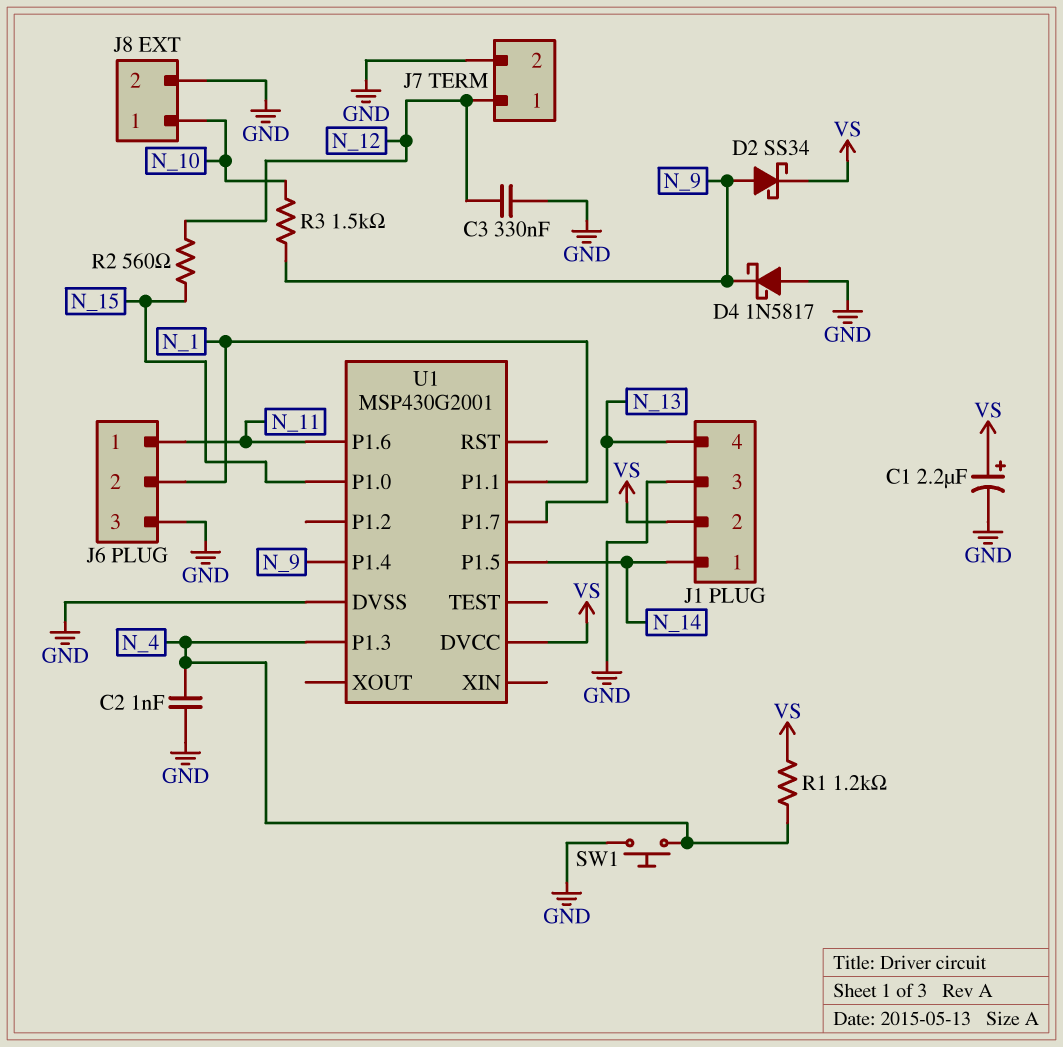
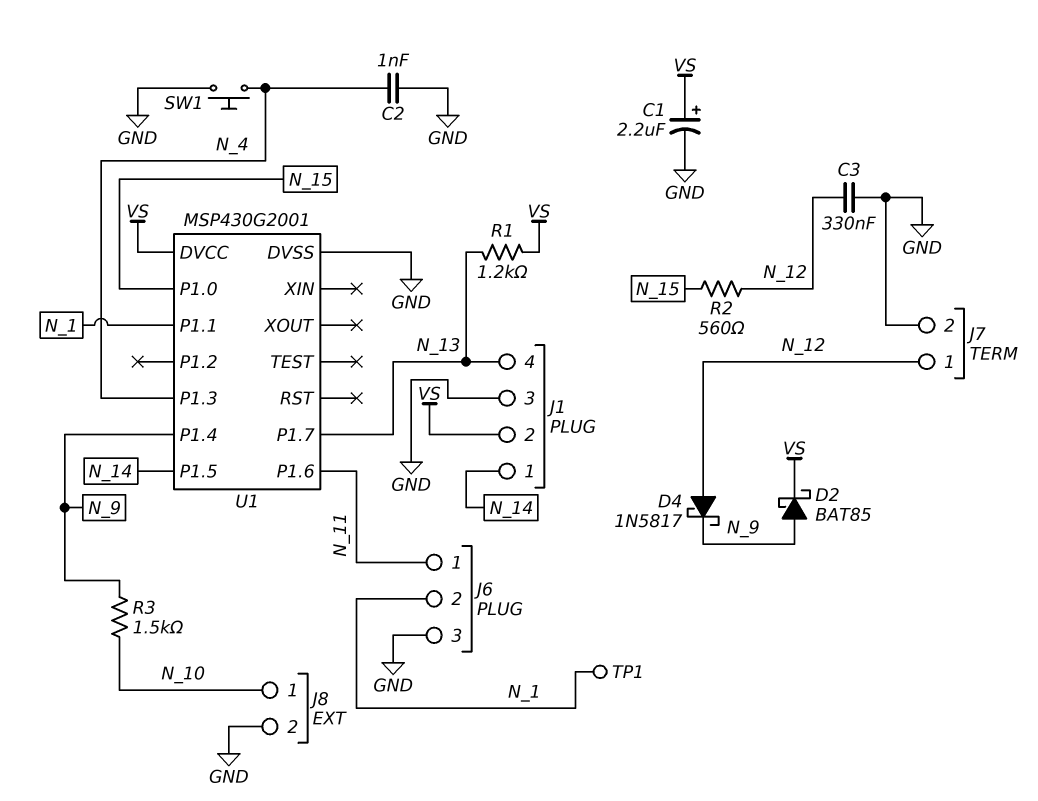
D2: schottky SS34 (A N_9, K VS) -> schottky BAT85 (A N_9, K VS)
D4: schottky 1N5817 (A GND, K N_9) -> schottky 1N5817 (A N_12, K N_9)
R1: 1.2k (N_4, VS) -> 1.2k (N_13, VS)
TP1: none -> test point (N_1)

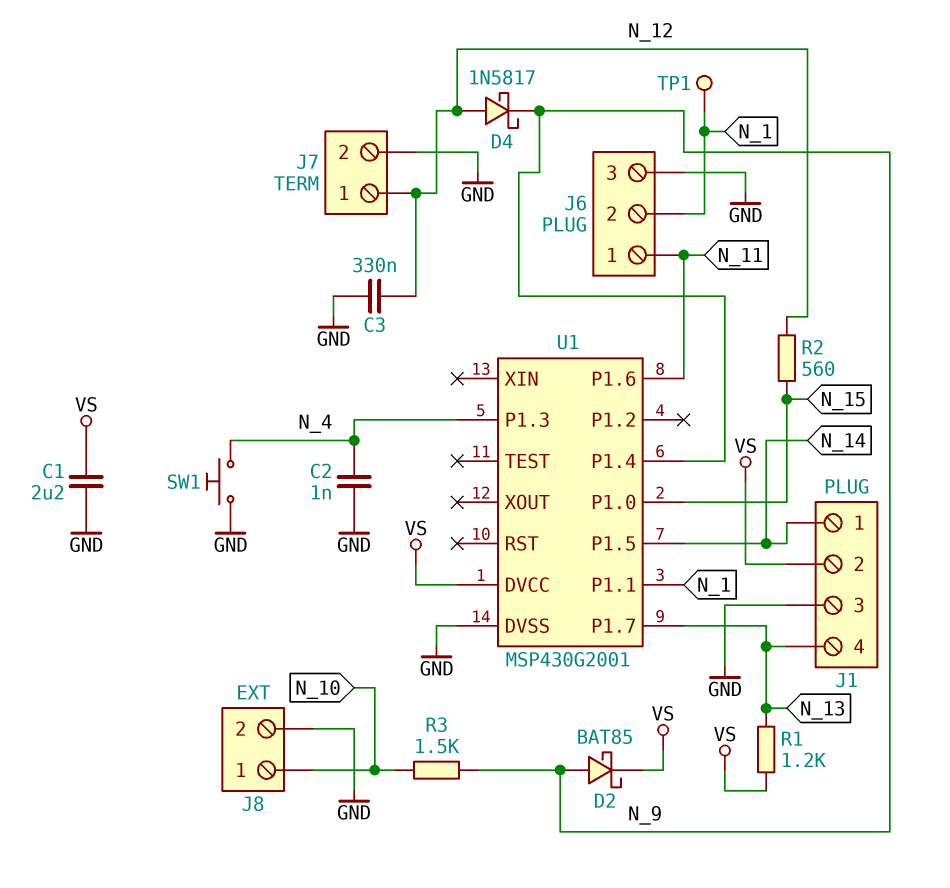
C1: 2.2uF (plus VS, minus GND) -> 2.2uF (GND, VS)

